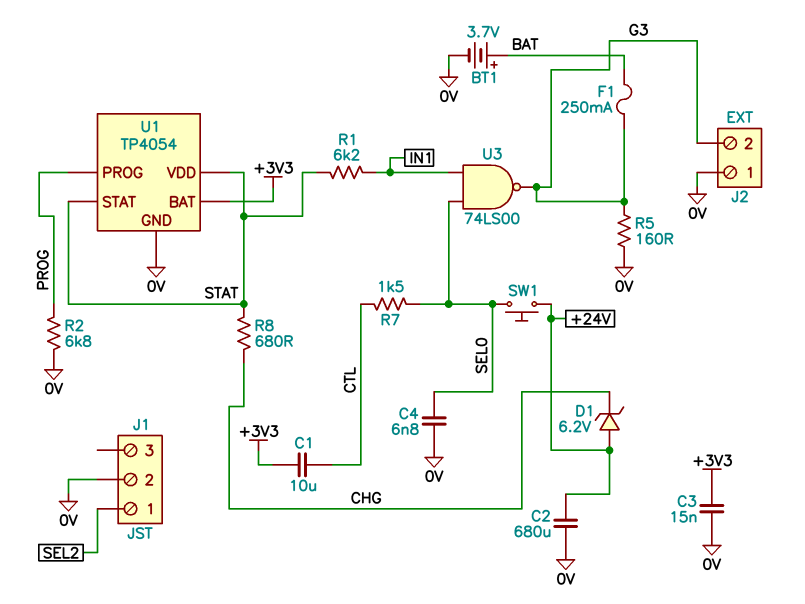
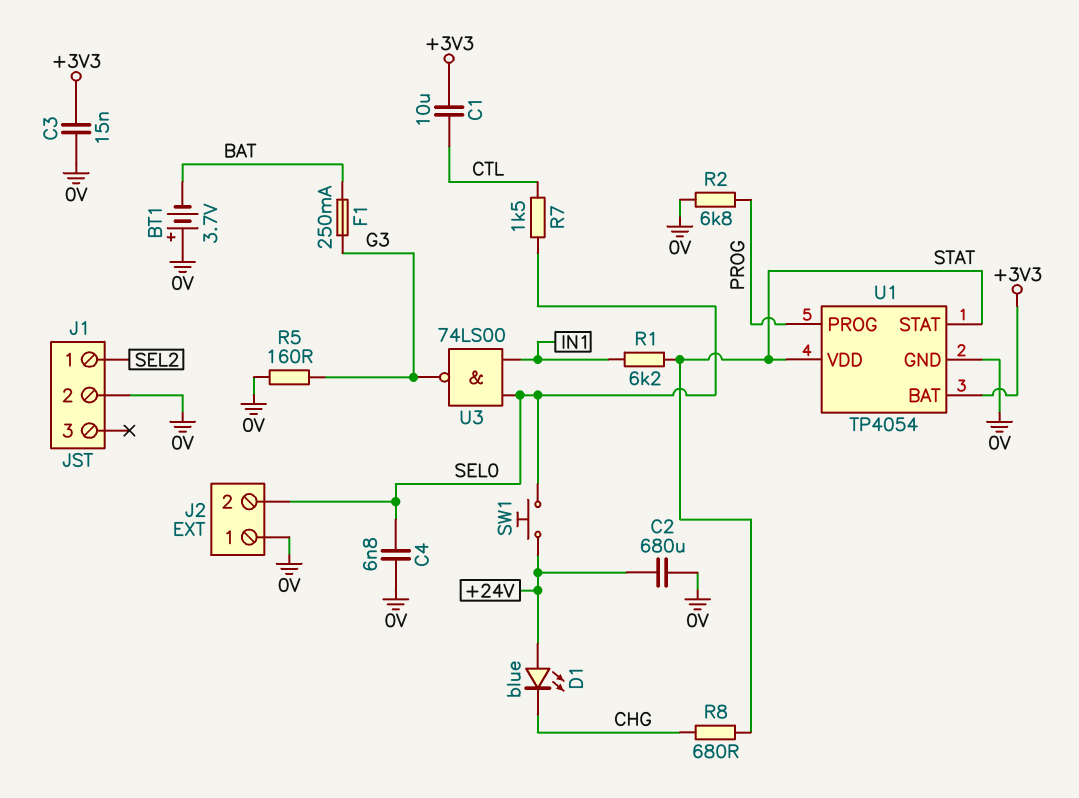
BT1: 3.7V (plus BAT, minus 0V) -> 3.7V (plus 0V, minus BAT)
D1: zener 6.2V (A +24V, K CHG) -> LED blue (A +24V, K CHG)
J2 pin 2: G3 -> SEL0

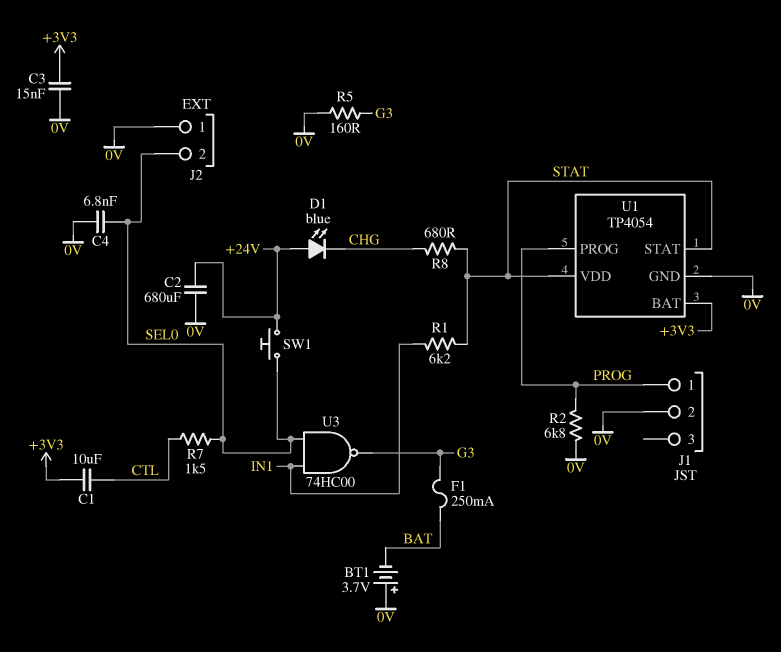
J1 pin 1: SEL2 -> PROG
U3: NAND 74LS00 (in IN1, in SEL0, out G3) -> NAND 74HC00 (in IN1, in SEL0, out G3)

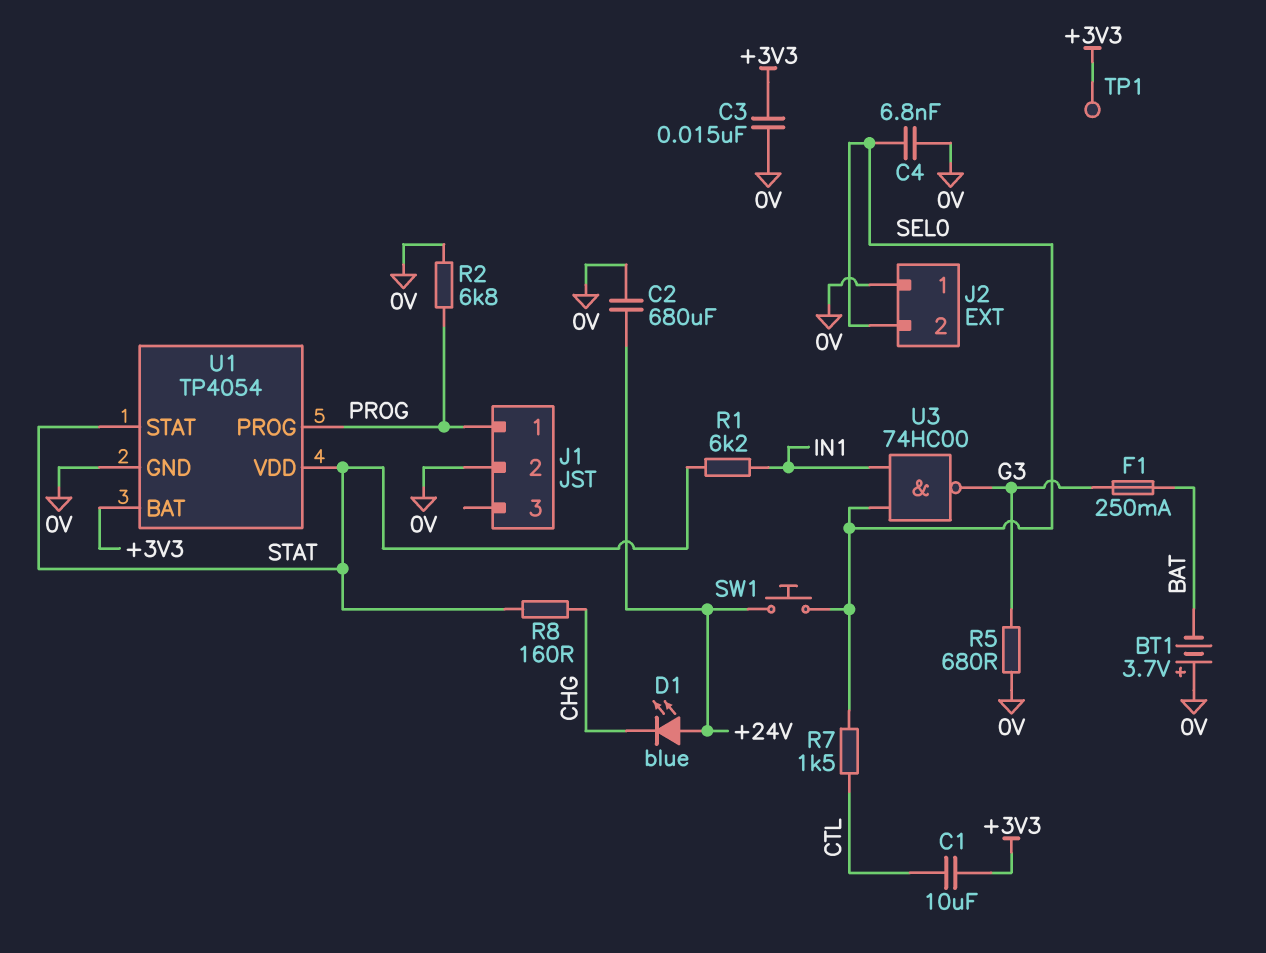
R5: 160 (0V, G3) -> 680 (0V, G3)
R8: 680 (CHG, STAT) -> 160 (CHG, STAT)
TP1: none -> test point (+3V3)

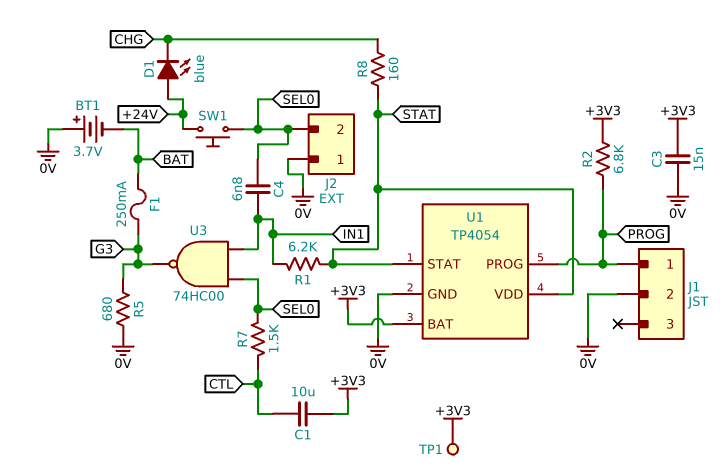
C2: 680uF (+24V, 0V) -> none
C4: 6.8nF (0V, SEL0) -> 6.8nF (IN1, SEL0)
R2: 6.8k (0V, PROG) -> 6.8k (+3V3, PROG)

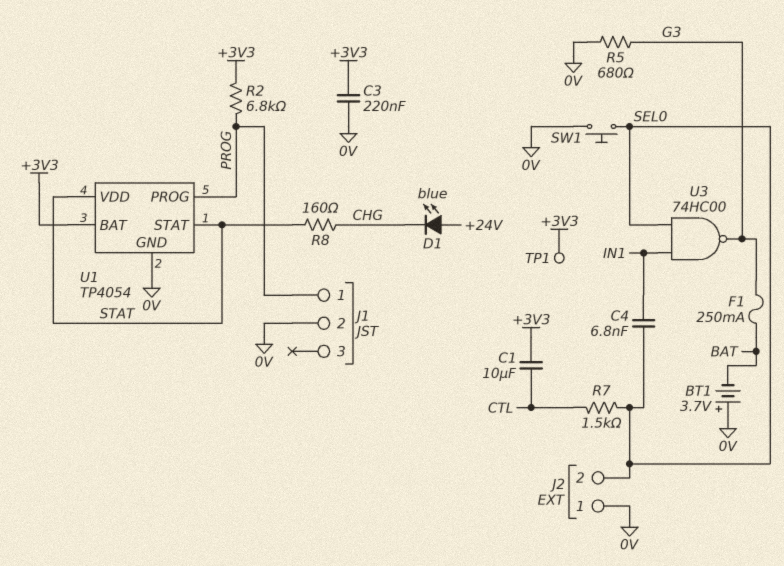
C3: 15nF (+3V3, 0V) -> 220nF (+3V3, 0V)
R1: 6.2k (IN1, STAT) -> none
SW1: button (+24V, SEL0) -> button (0V, SEL0)

